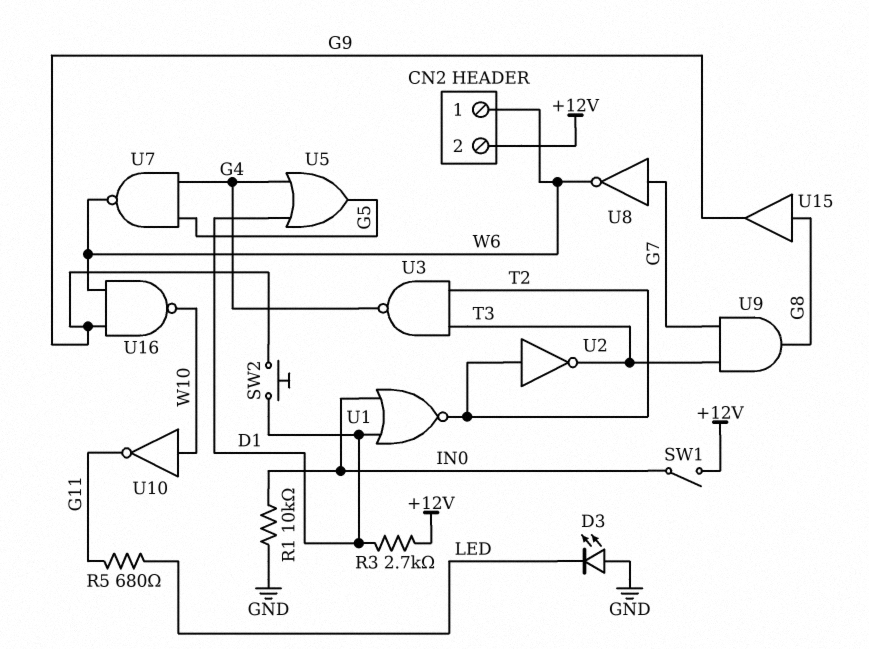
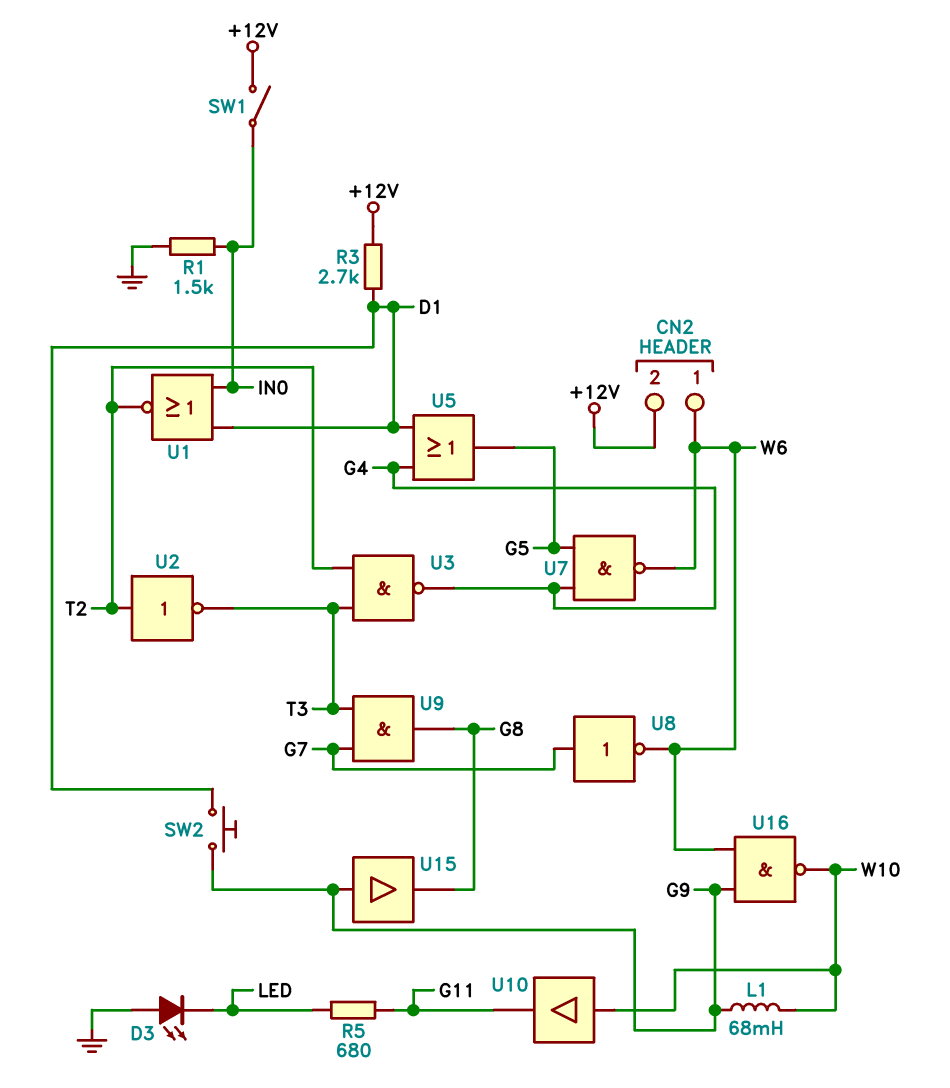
L1: none -> 68mH (G9, W10)
R1: 10k (GND, IN0) -> 1.5k (GND, IN0)
U10: NOT (in W10, out G11) -> buffer (in W10, out G11)
U15: buffer (in G8, out G9) -> buffer (in G9, out G8)

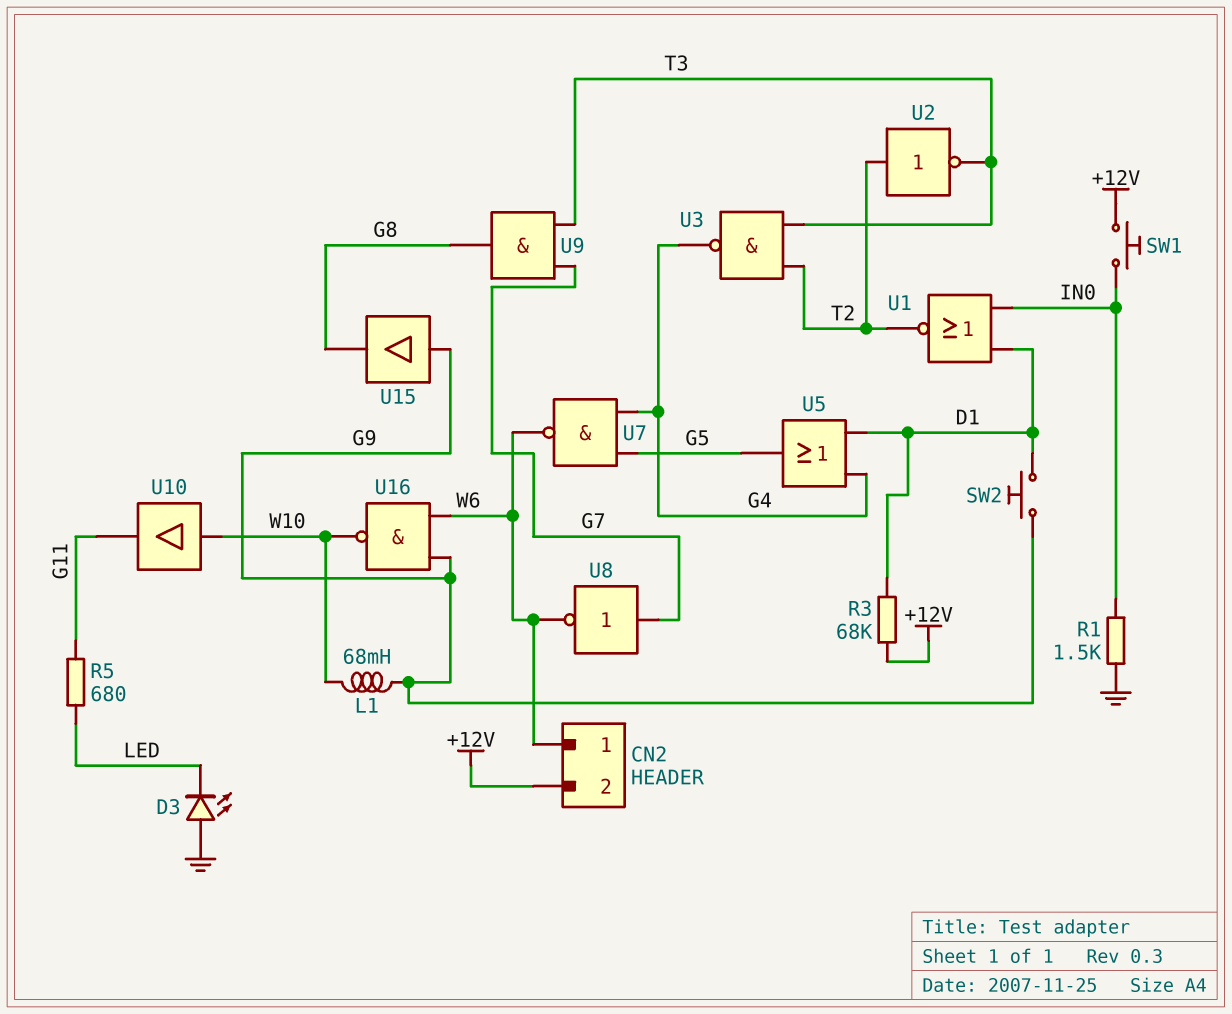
R3: 2.7k (+12V, D1) -> 68k (+12V, D1)
SW1: switch (+12V, IN0) -> button (+12V, IN0)

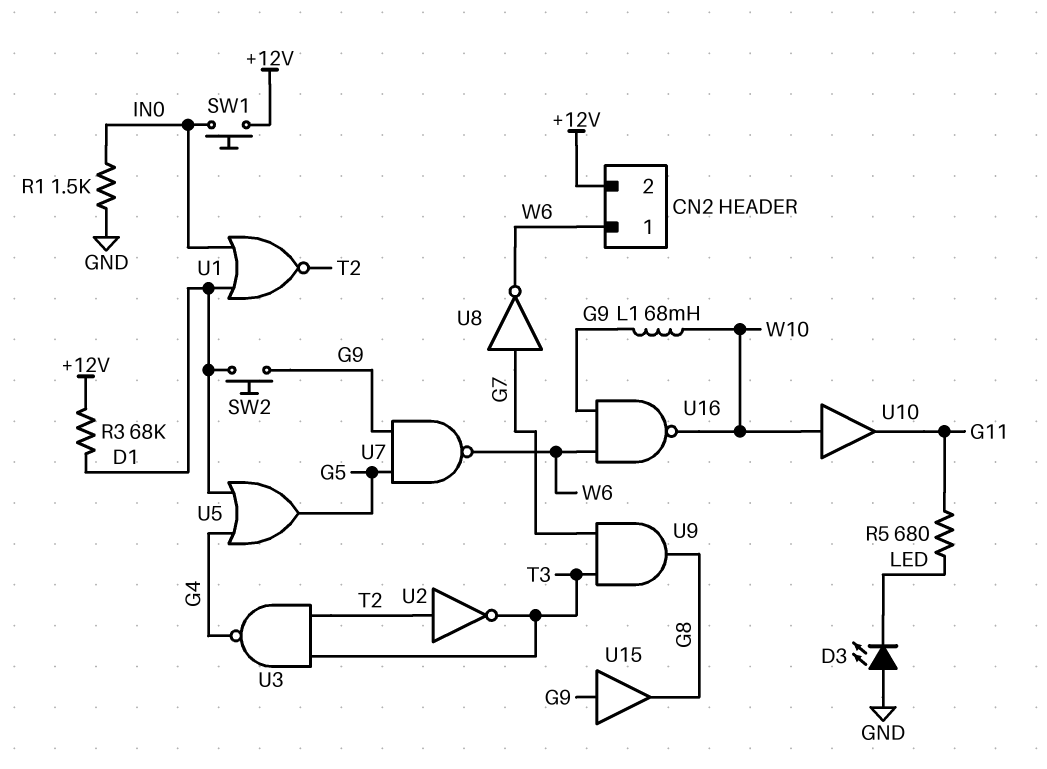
U7: NAND (in G4, in G5, out W6) -> NAND (in G5, in G9, out W6)

